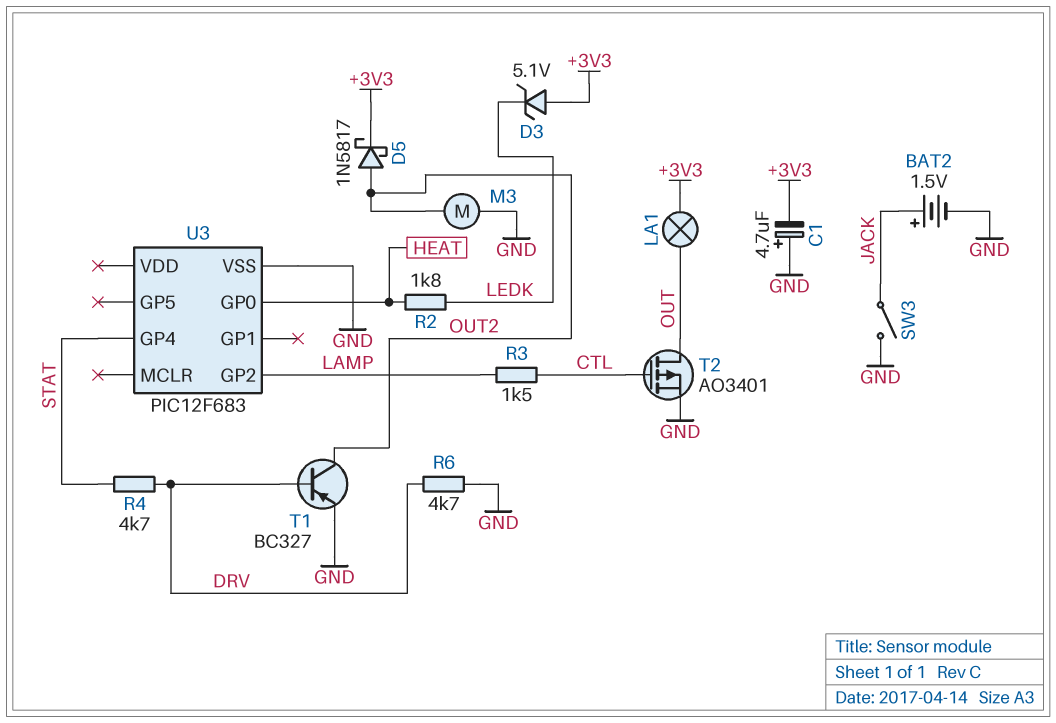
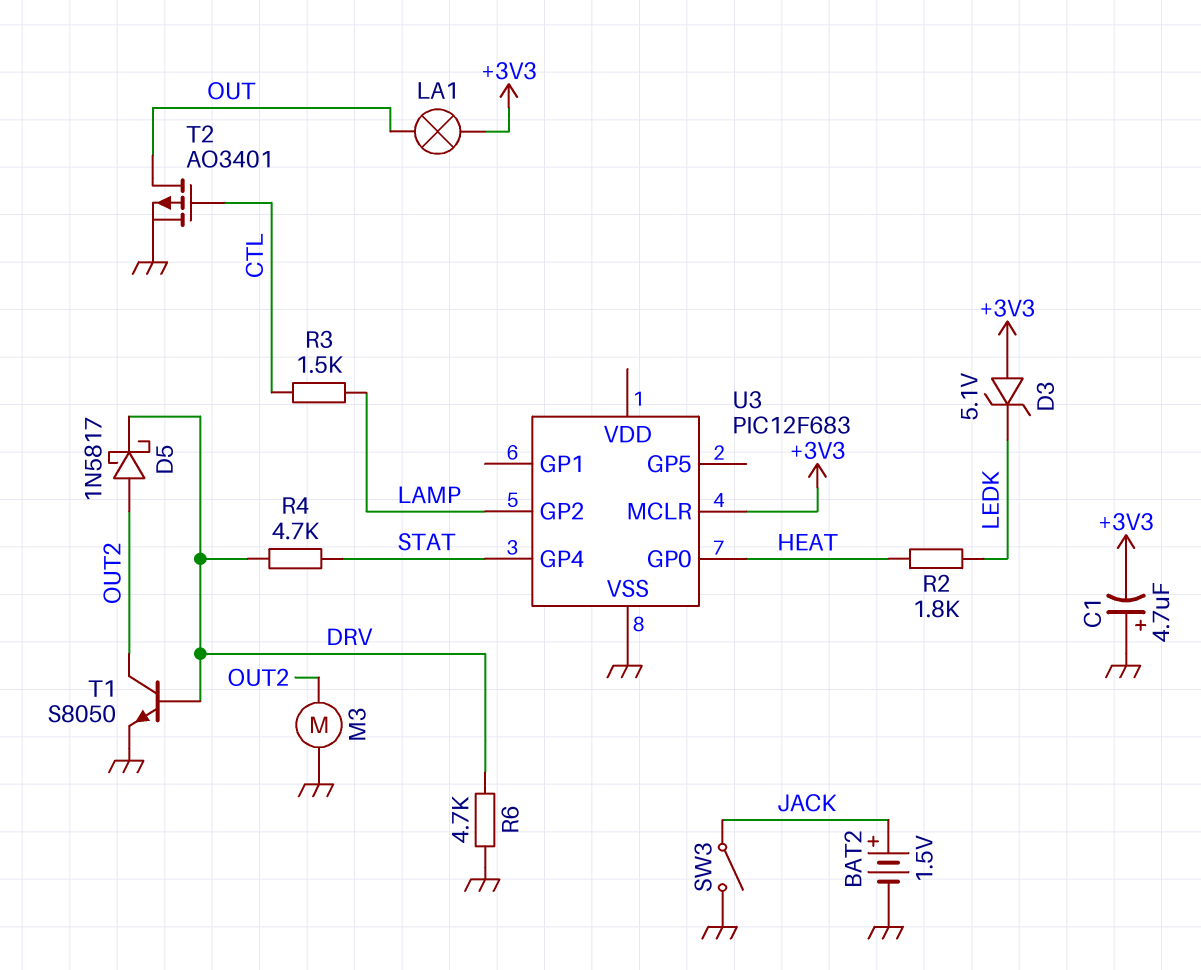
D5: schottky 1N5817 (A OUT2, K +3V3) -> schottky 1N5817 (A OUT2, K DRV)
T1: PNP BC327 (B DRV, C OUT2, E GND) -> NPN S8050 (B DRV, C OUT2, E GND)
U3 pin MCLR: none -> +3V3

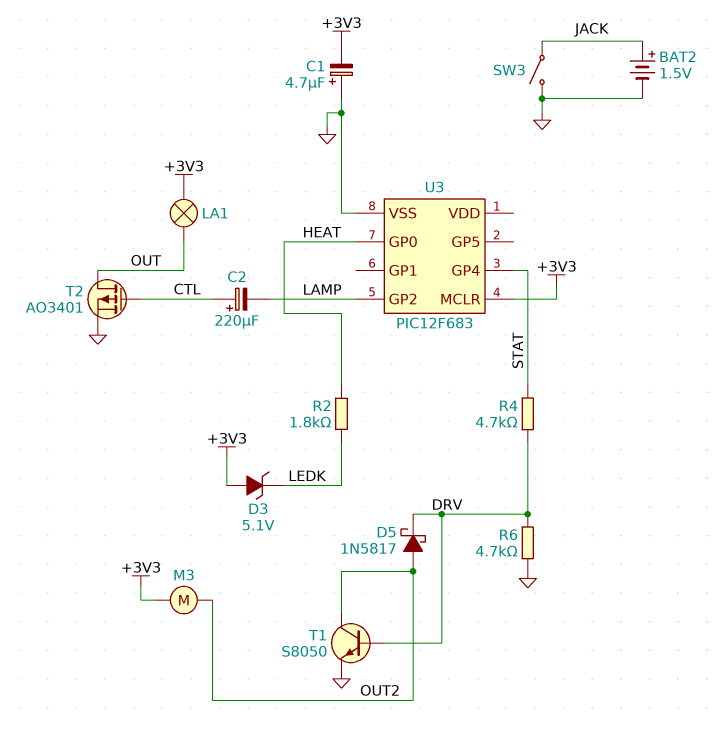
C2: none -> 220uF (plus CTL, minus LAMP)
M3: motor (GND, OUT2) -> motor (+3V3, OUT2)
R3: 1.5k (CTL, LAMP) -> none

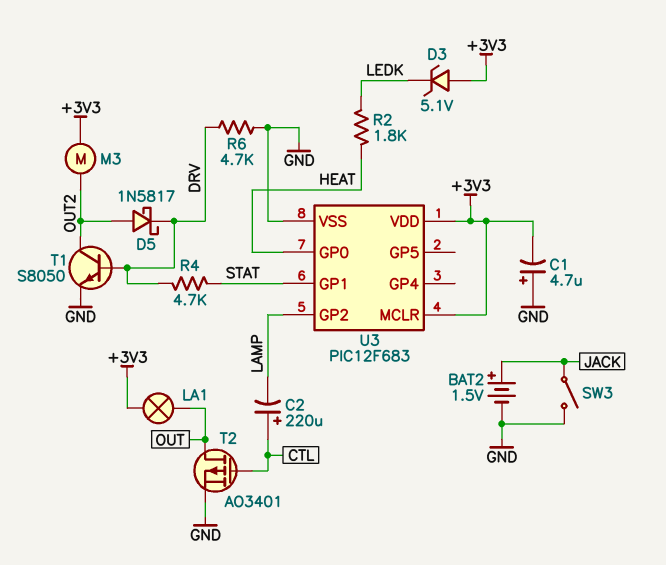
U3 pin GP1: none -> STAT
U3 pin GP4: STAT -> none
U3 pin VDD: none -> +3V3

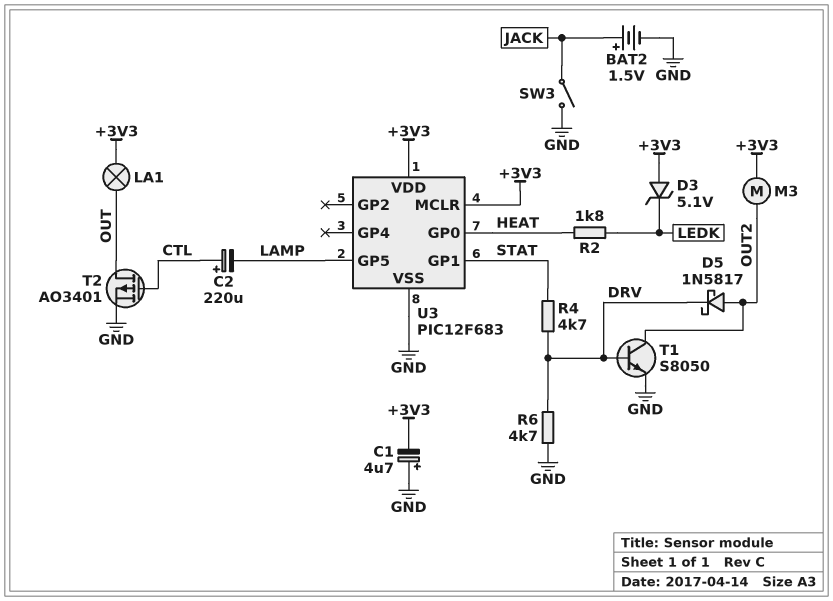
U3 pin GP2: LAMP -> none
U3 pin GP5: none -> LAMP

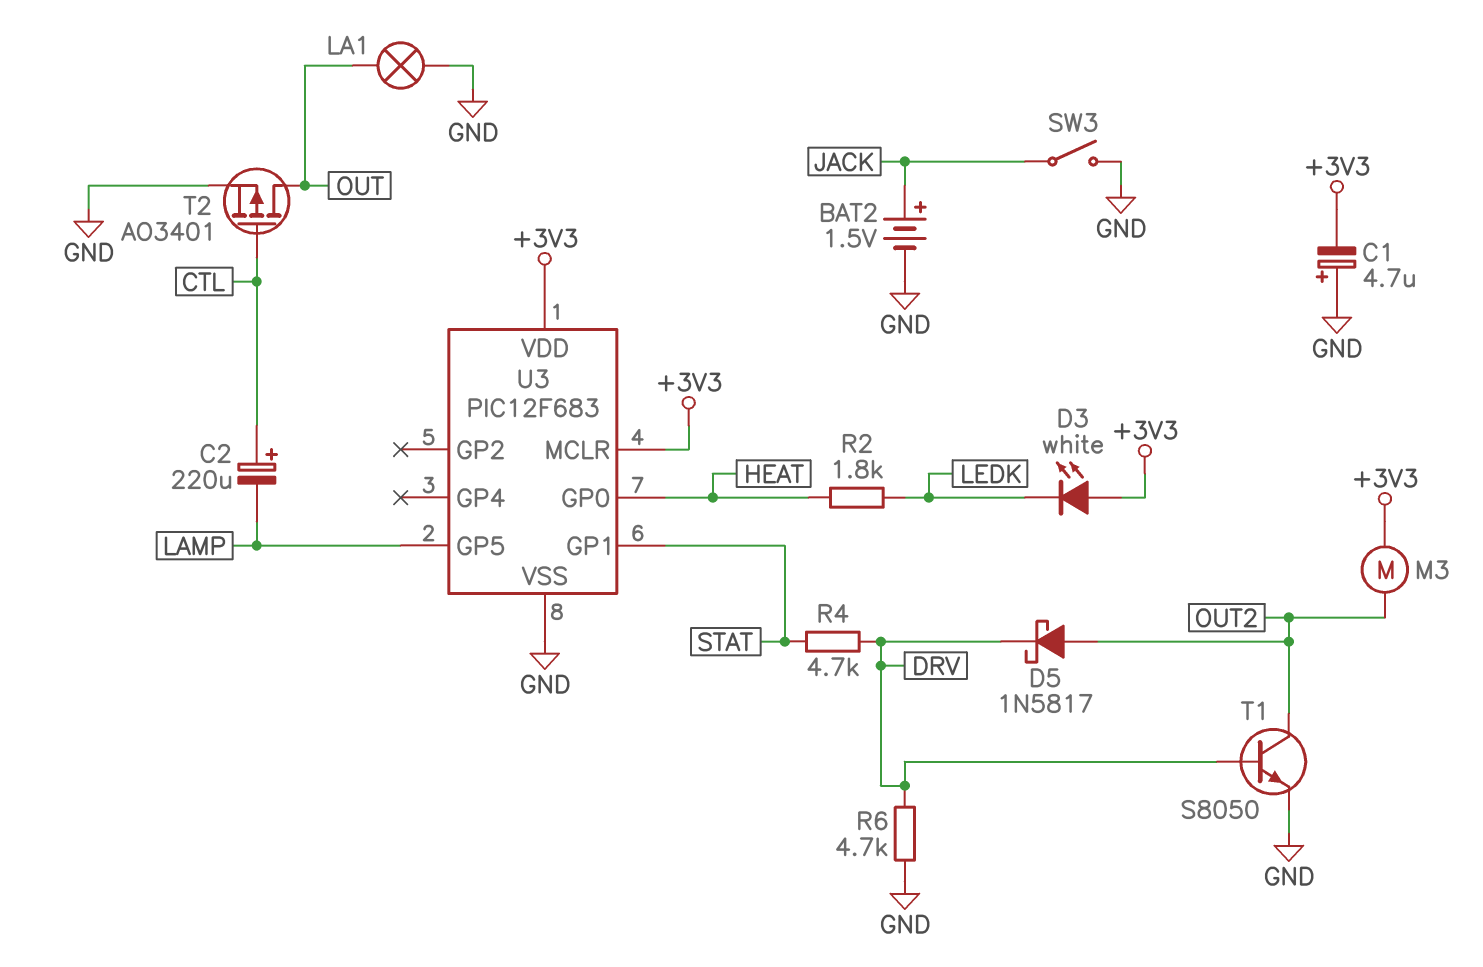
D3: zener 5.1V (A +3V3, K LEDK) -> LED white (A +3V3, K LEDK)
LA1: lamp (+3V3, OUT) -> lamp (GND, OUT)

